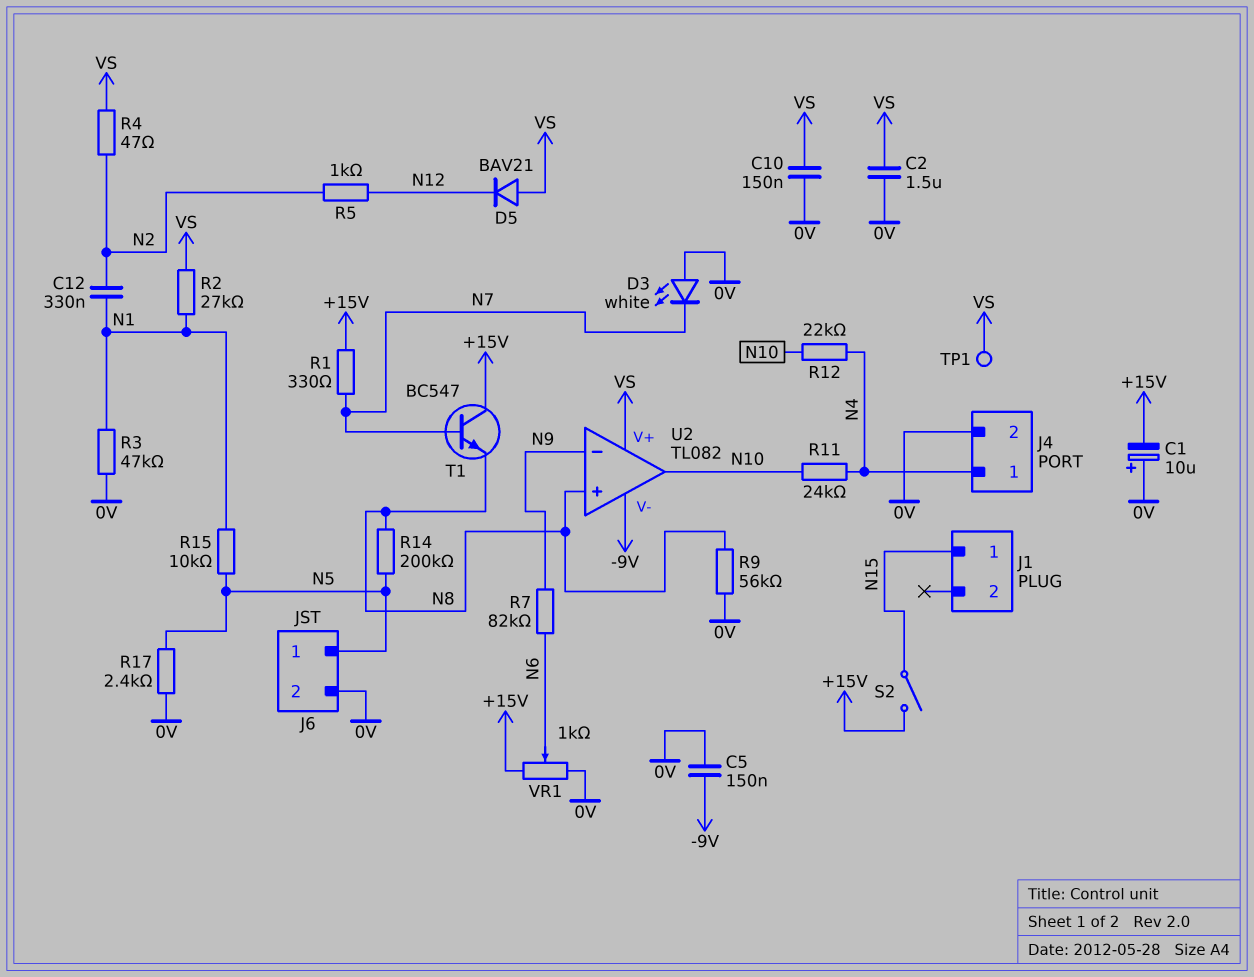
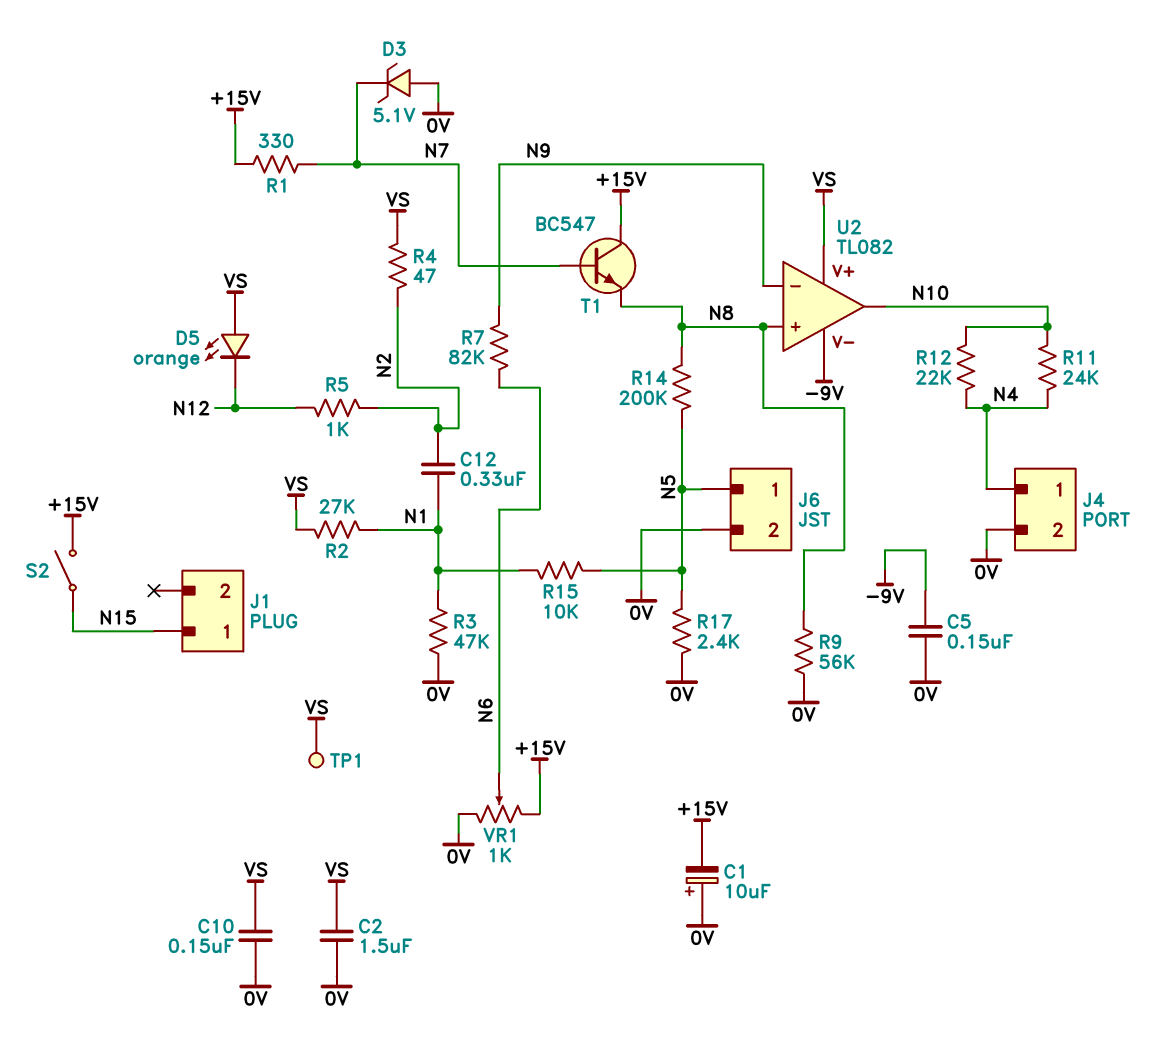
D3: LED white (A 0V, K N7) -> zener 5.1V (A 0V, K N7)
D5: diode BAV21 (A VS, K N12) -> LED orange (A VS, K N12)

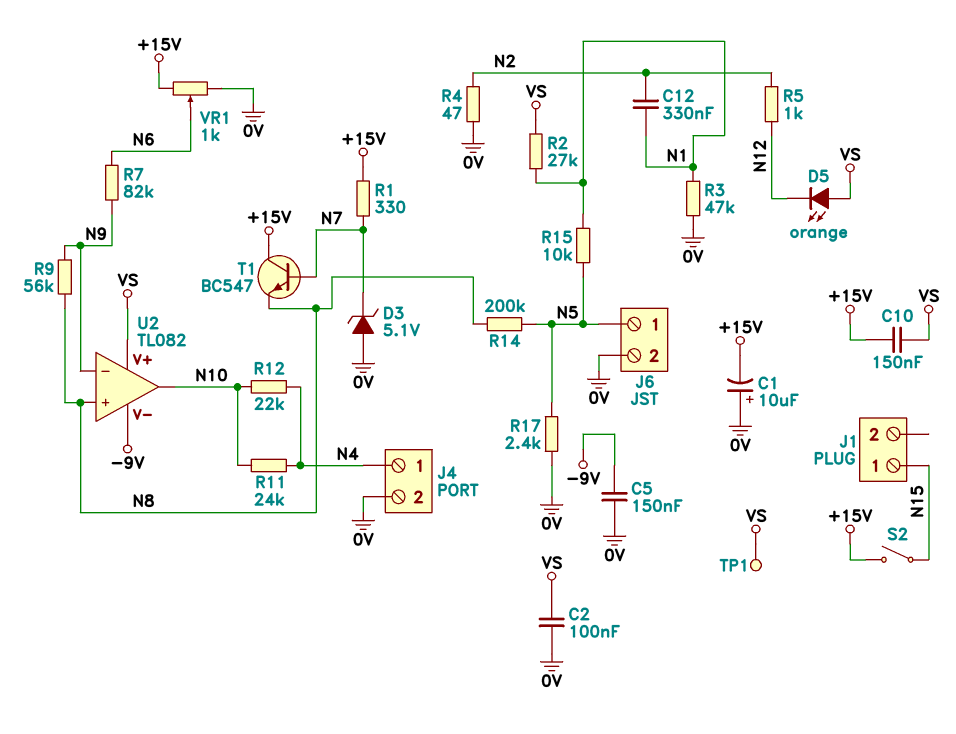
C2: 1.5uF (0V, VS) -> 100nF (0V, VS)
C10: 150nF (0V, VS) -> 150nF (+15V, VS)
R4: 47 (N2, VS) -> 47 (0V, N2)
R9: 56k (0V, N8) -> 56k (N8, N9)

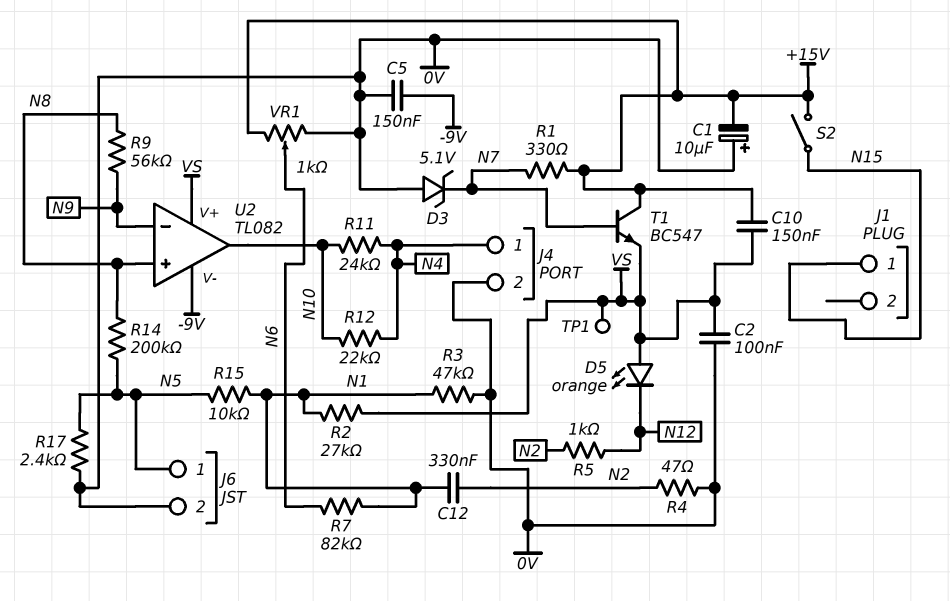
R7: 82k (N6, N9) -> 82k (N1, N6)
T1: NPN BC547 (B N7, C +15V, E N8) -> NPN BC547 (B N7, C +15V, E VS)

